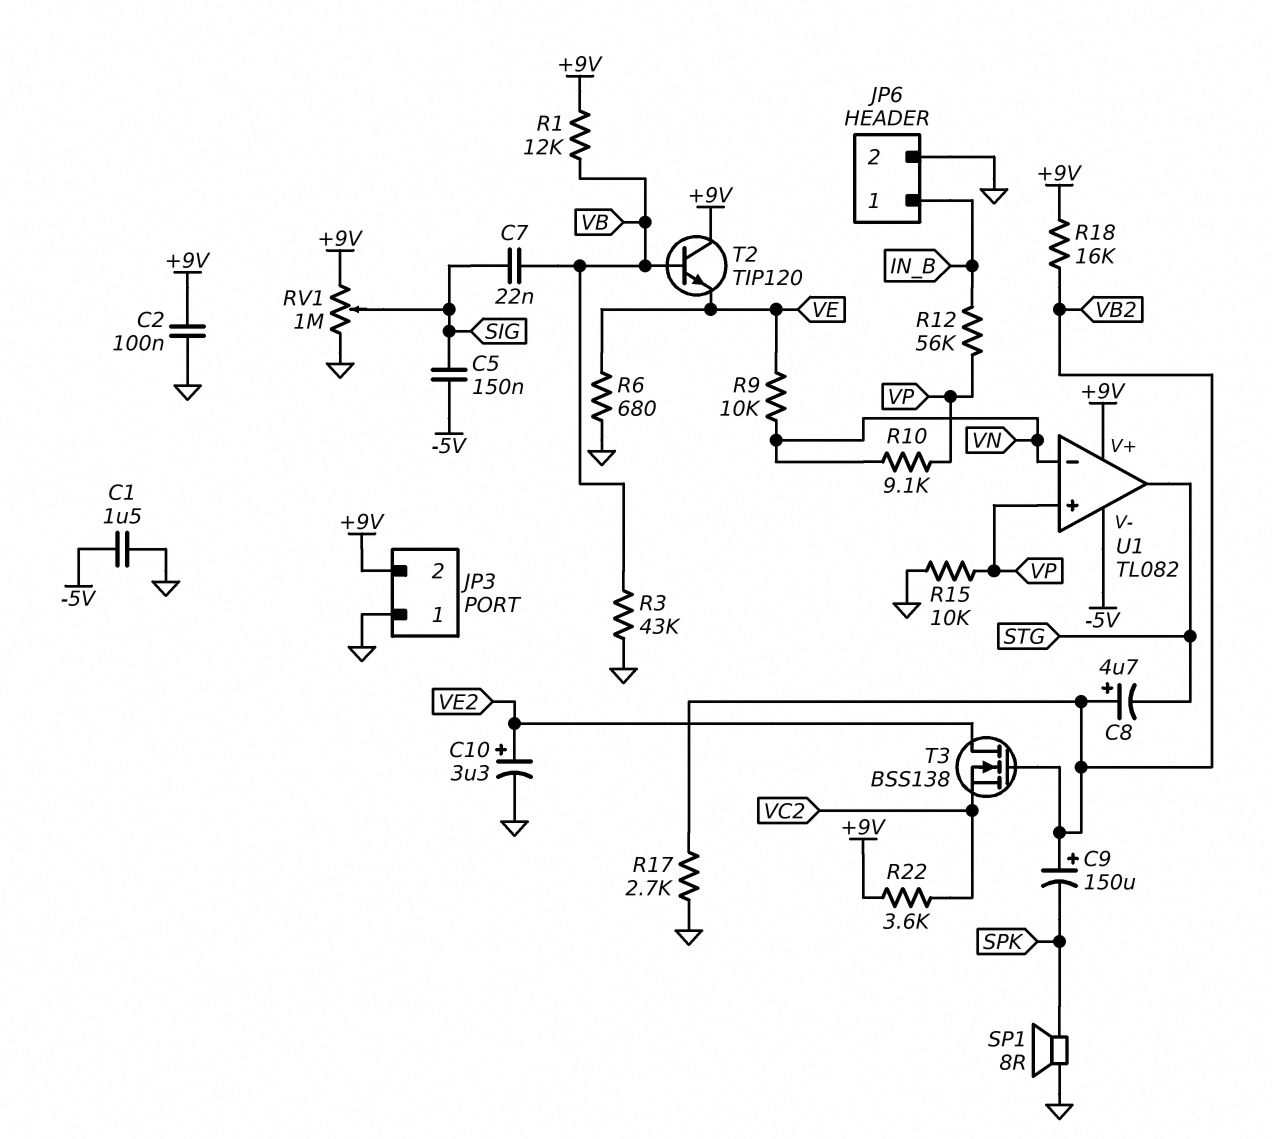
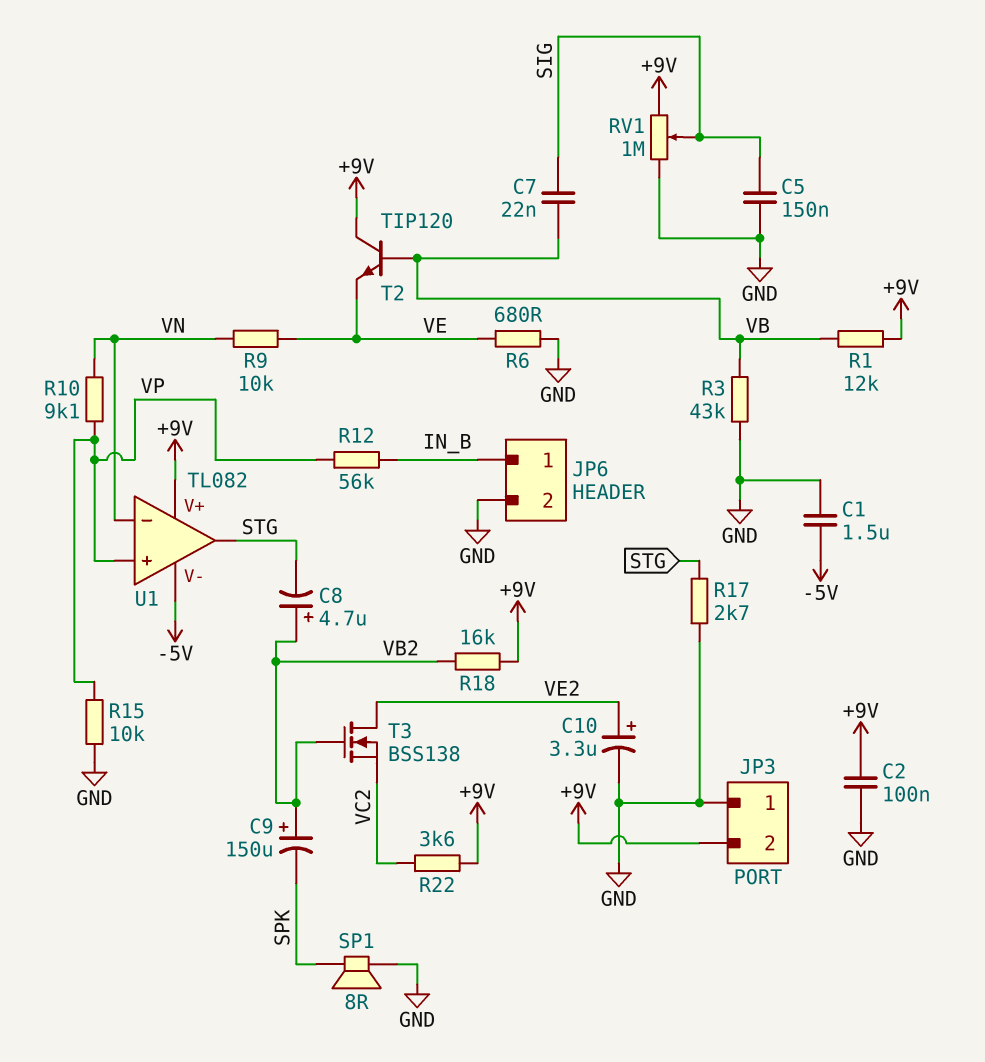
C5: 150nF (-5V, SIG) -> 150nF (GND, SIG)
R17: 2.7k (GND, VB2) -> 2.7k (GND, STG)

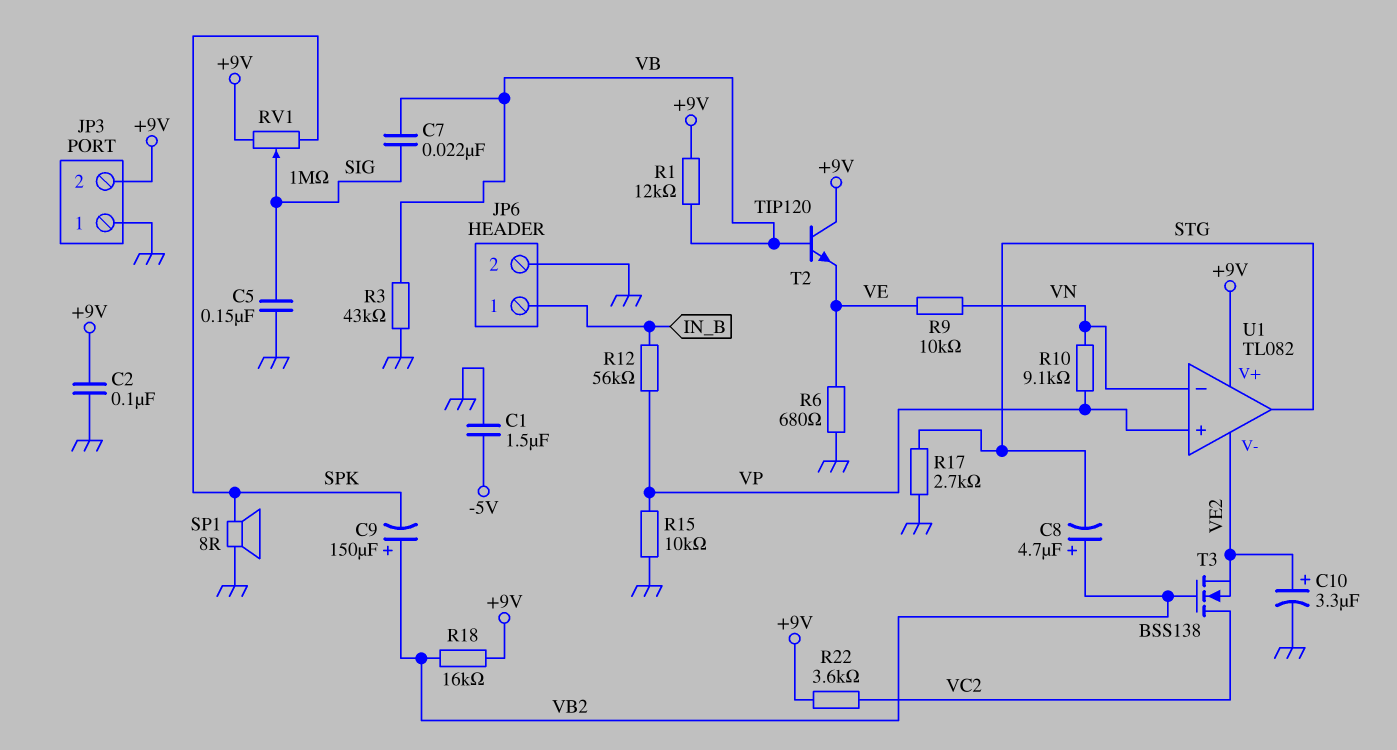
RV1: 1M (+9V, GND, wiper SIG) -> 1M (+9V, SPK, wiper SIG)
T3: NMOS BSS138 (G VB2, D VE2, S VC2) -> NMOS BSS138 (G VB2, D VC2, S VE2)
U1 pin V-: -5V -> VE2

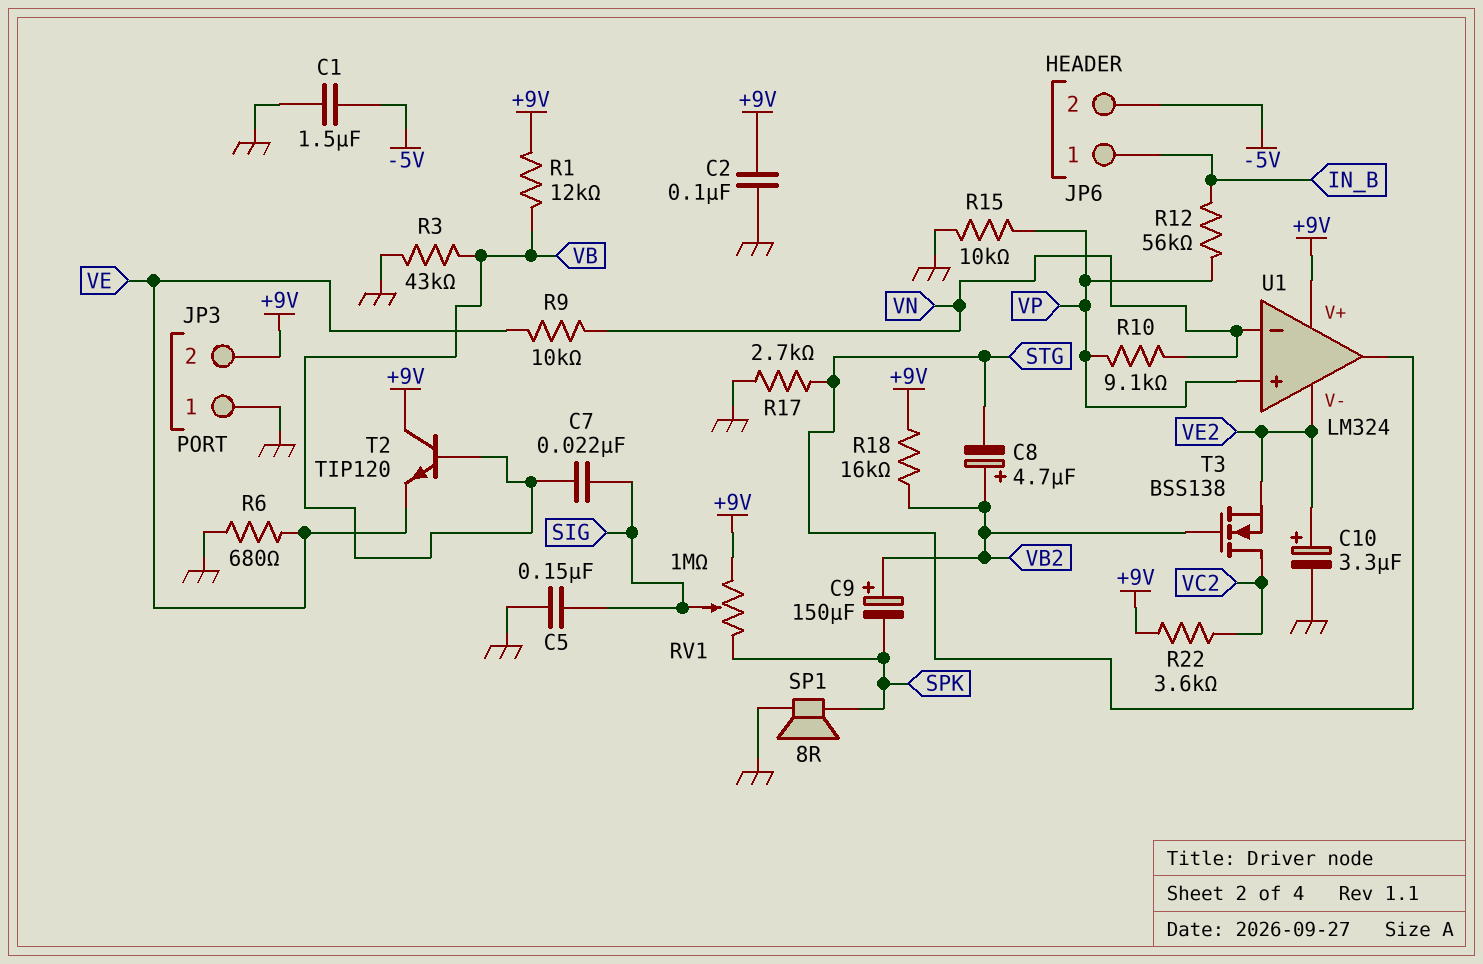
JP6 pin 2: GND -> -5V
U1: TL082 -> LM324

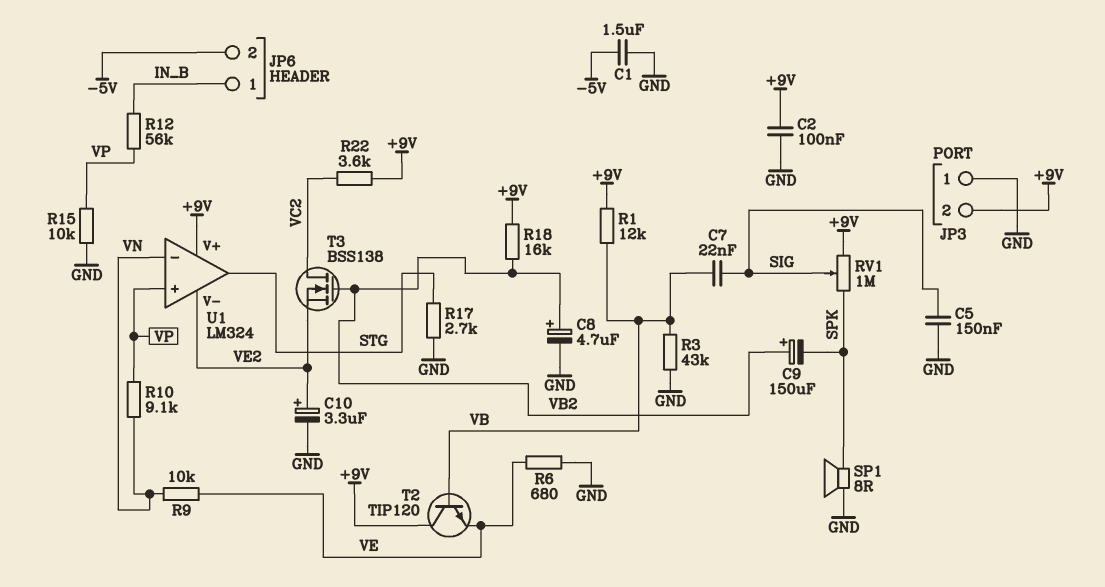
C8: 4.7uF (plus VB2, minus STG) -> 4.7uF (plus VB2, minus GND)

